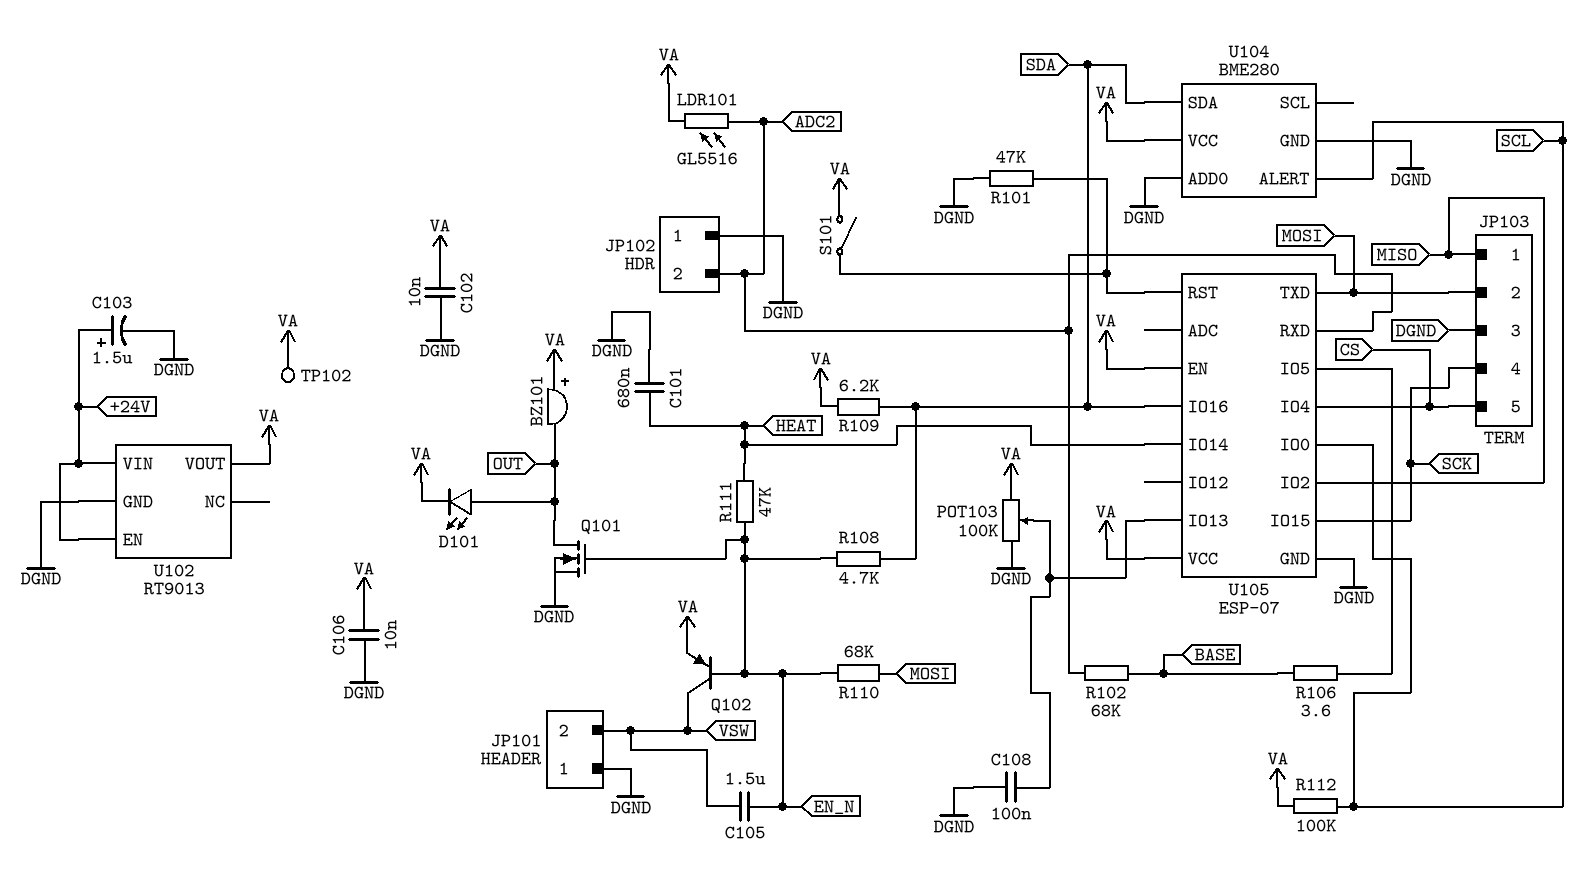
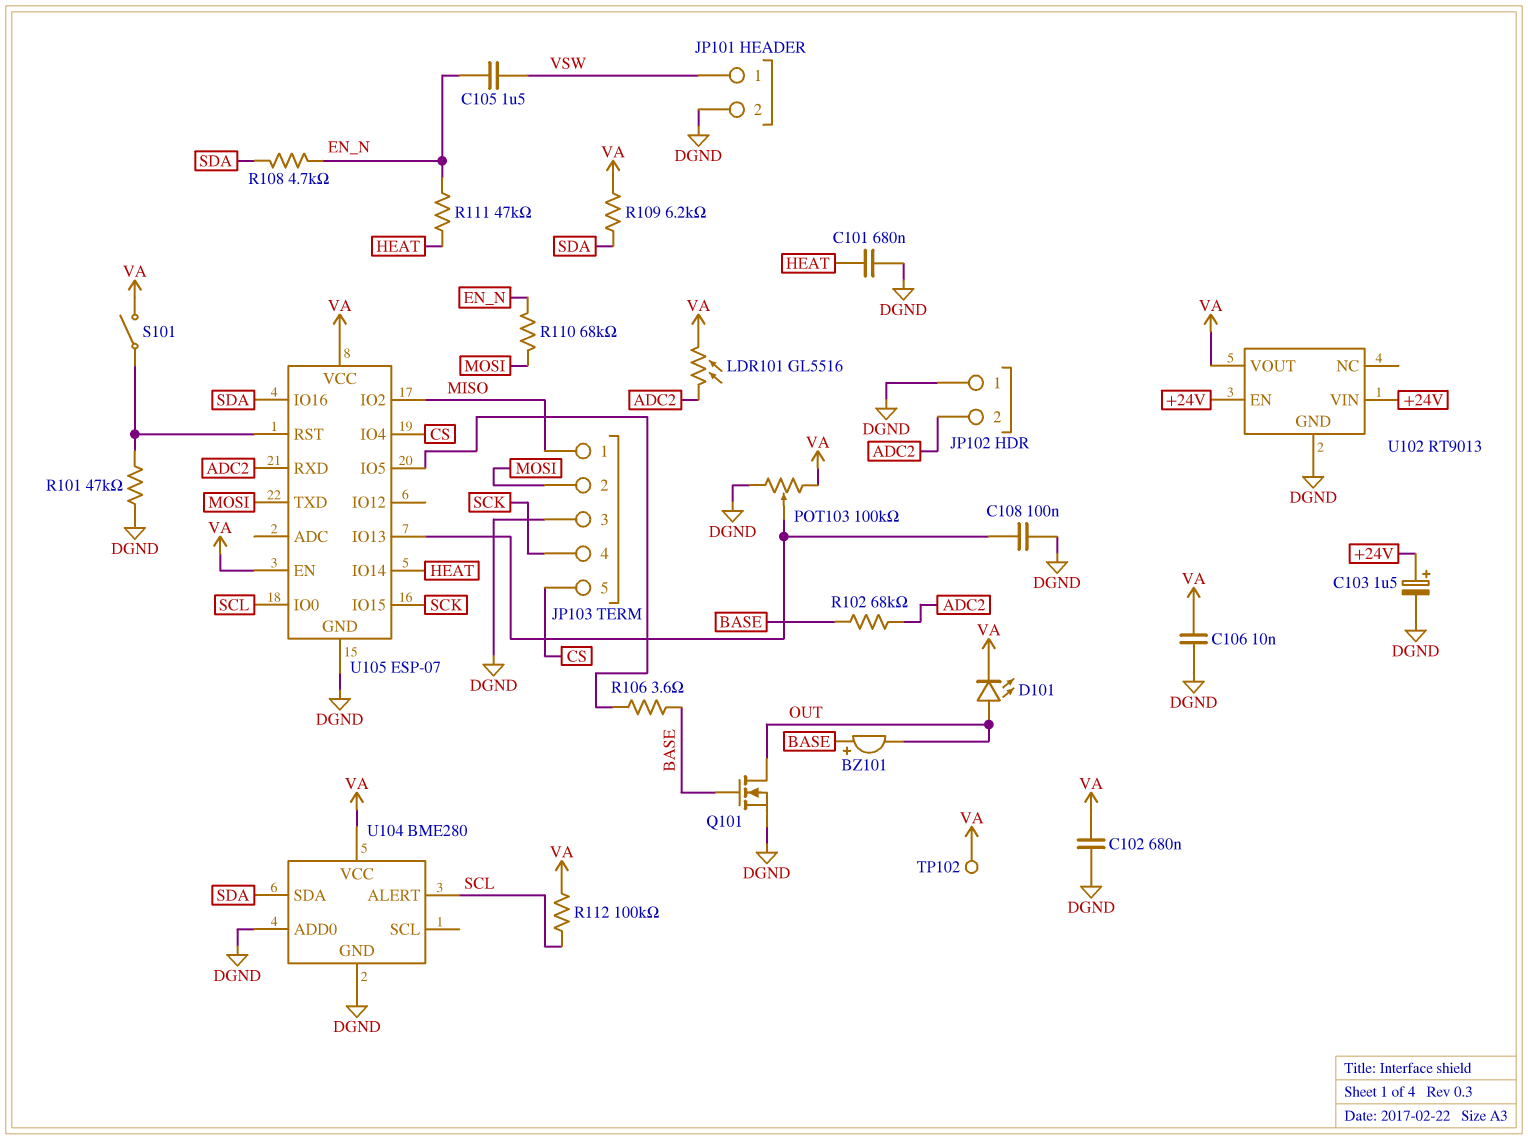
BZ101: buzzer (plus VA, minus OUT) -> buzzer (plus BASE, minus OUT)
C102: 10nF (DGND, VA) -> 680nF (DGND, VA)
JP101 pin 1: DGND -> VSW
JP101 pin 2: VSW -> DGND
Q101: NMOS (G EN_N, D OUT, S DGND) -> NMOS (G BASE, D OUT, S DGND)
Q102: PNP (B EN_N, C VSW, E VA) -> none

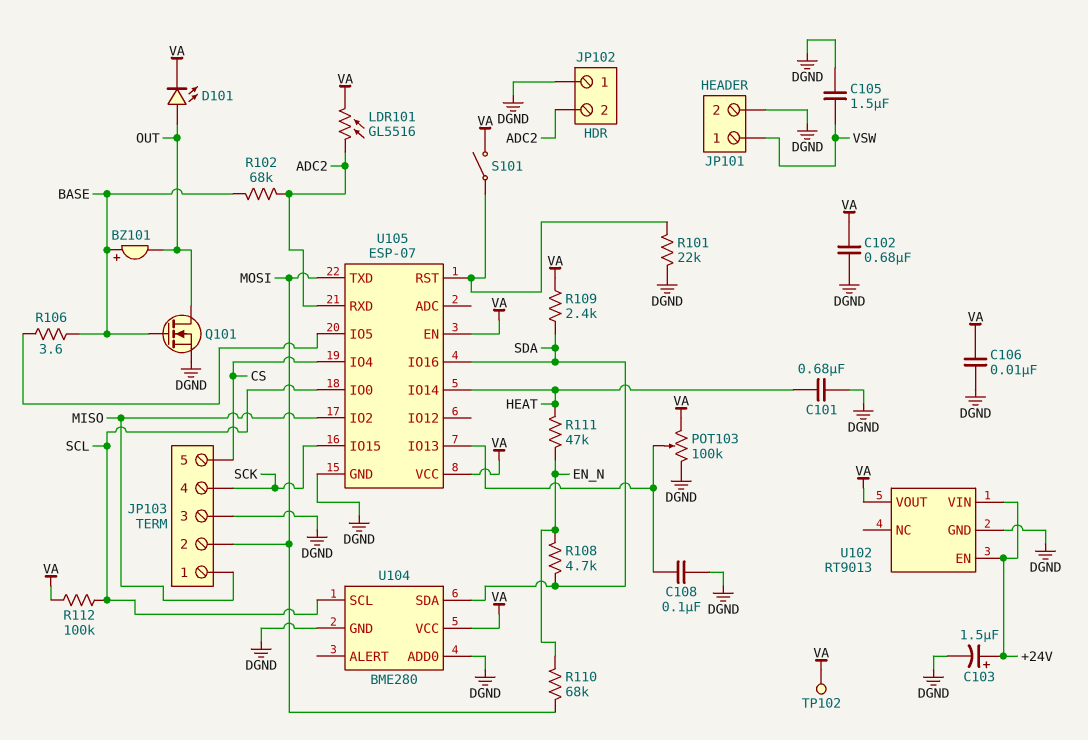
C105: 1.5uF (EN_N, VSW) -> 1.5uF (DGND, VSW)
R101: 47k (DGND, U105/RST) -> 22k (DGND, U105/RST)
R109: 6.2k (SDA, VA) -> 2.4k (SDA, VA)
U104 pin ALERT: SCL -> none
U104 pin SCL: none -> SCL

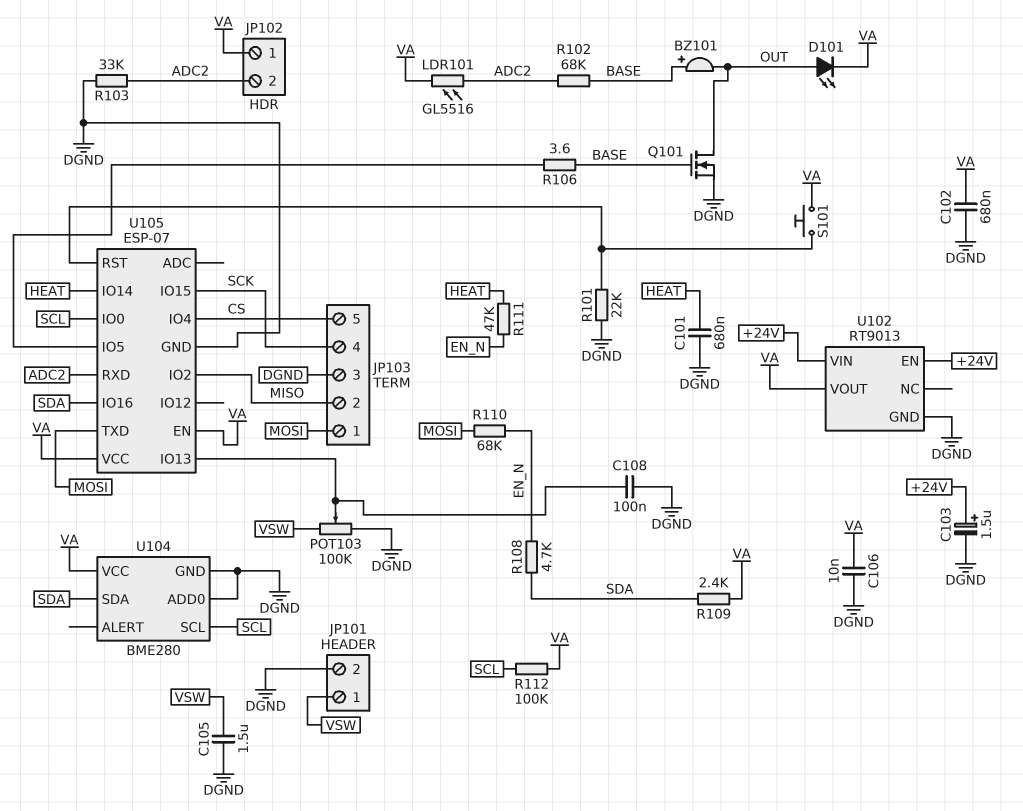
JP102 pin 1: DGND -> VA
JP103 pin 1: MISO -> MOSI
JP103 pin 2: MOSI -> MISO
POT103: 100k (DGND, VA, wiper U105/IO13) -> 100k (DGND, VSW, wiper U105/IO13)
R103: none -> 33k (ADC2, DGND)
S101: switch (U105/RST, VA) -> button (U105/RST, VA)
TP102: test point (VA) -> none

